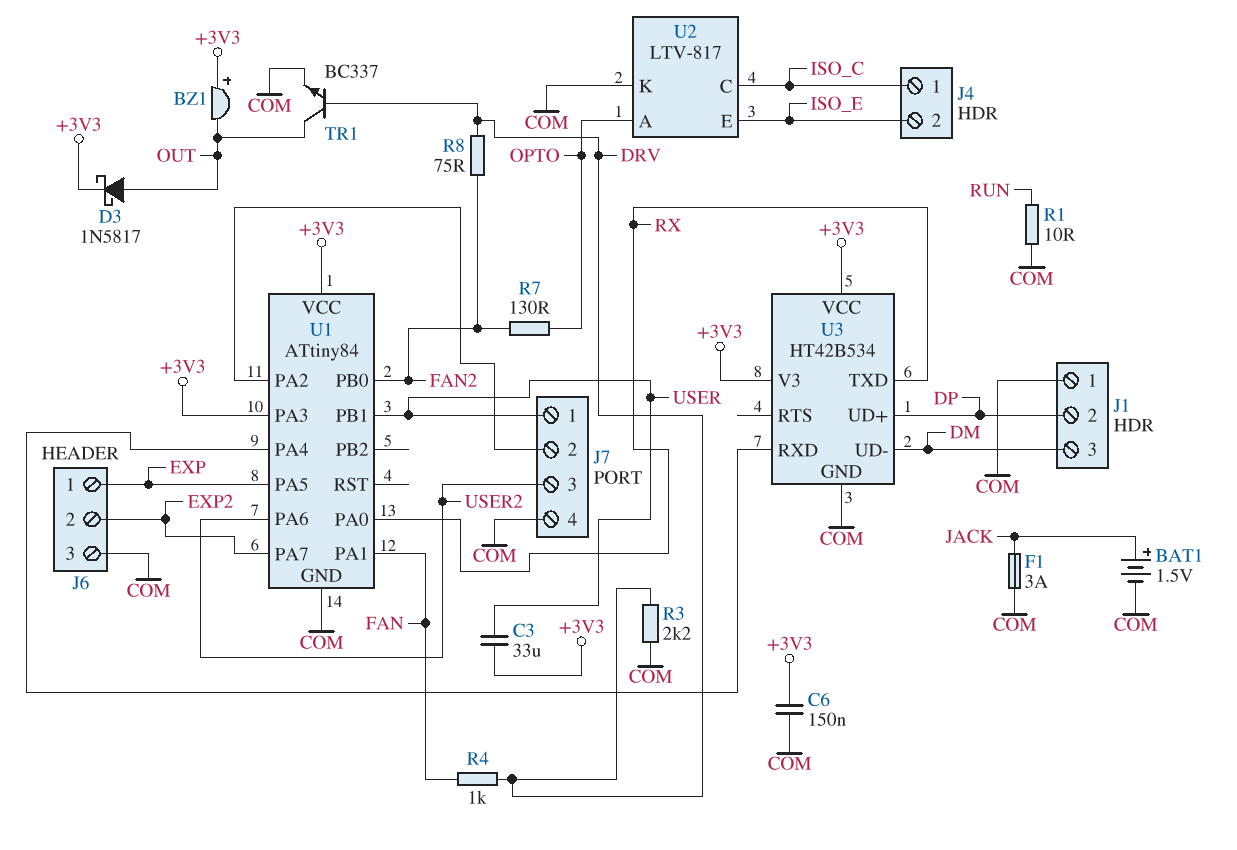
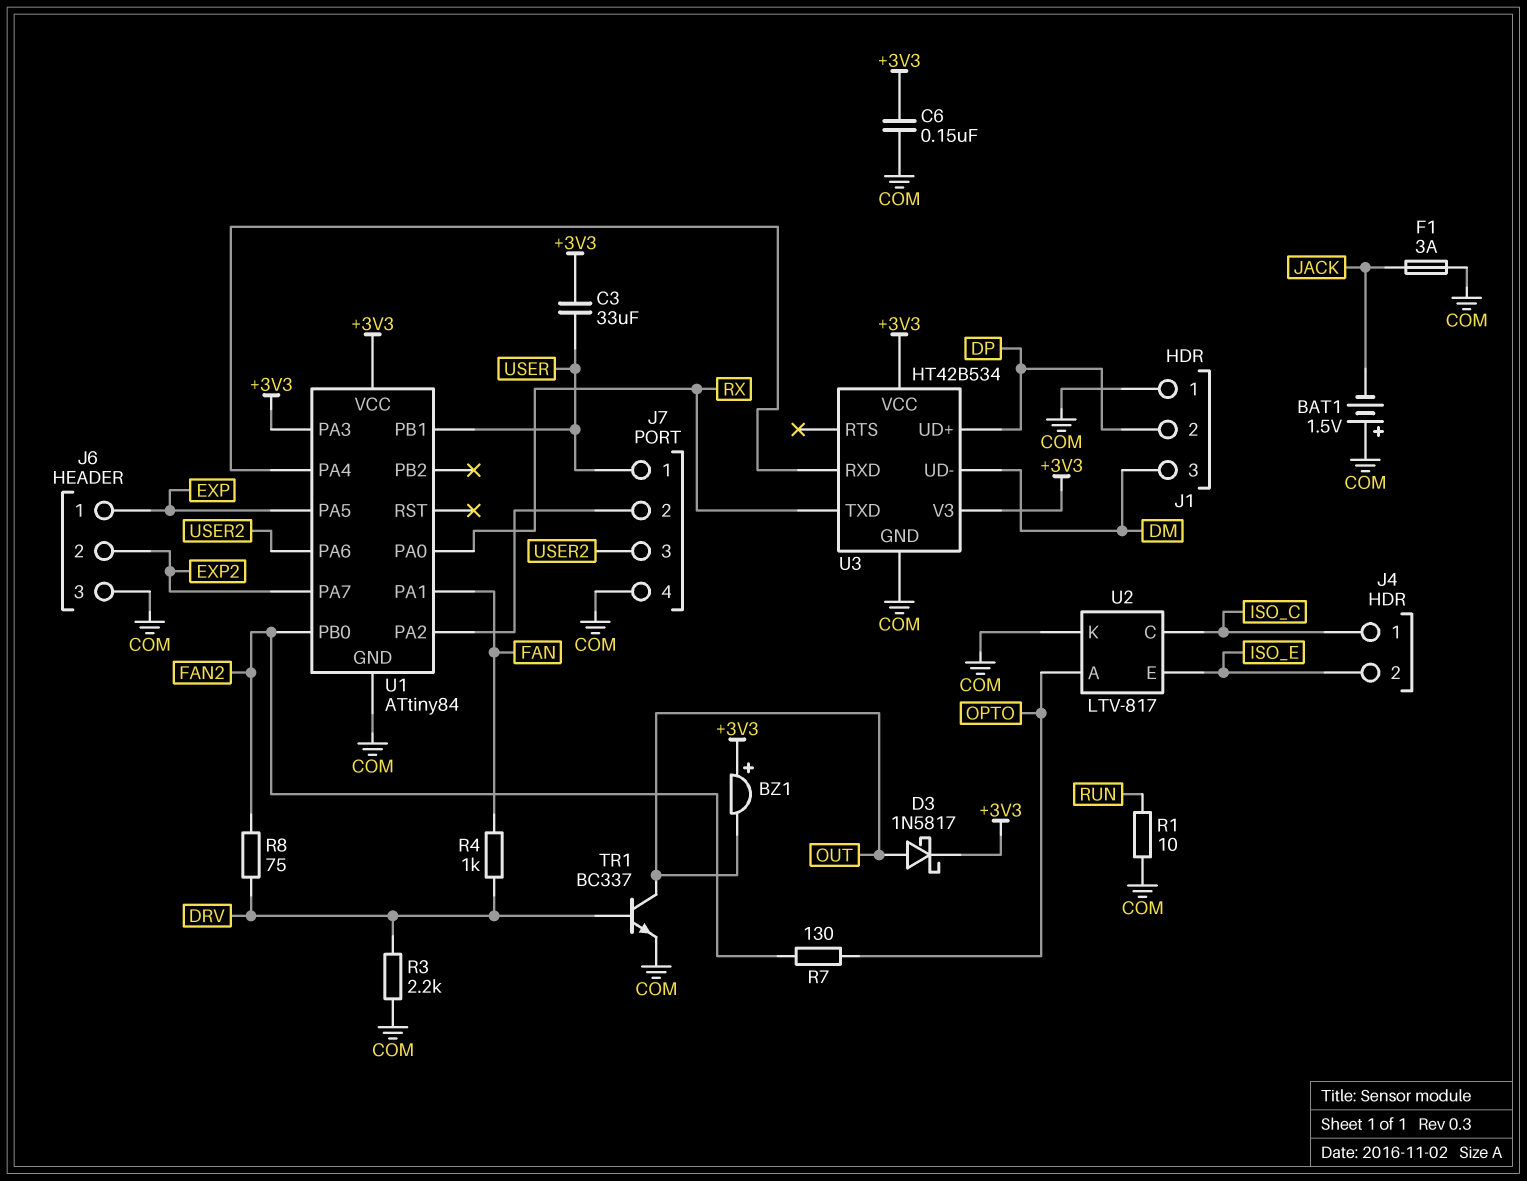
BAT1: 1.5V (plus JACK, minus COM) -> 1.5V (plus COM, minus JACK)

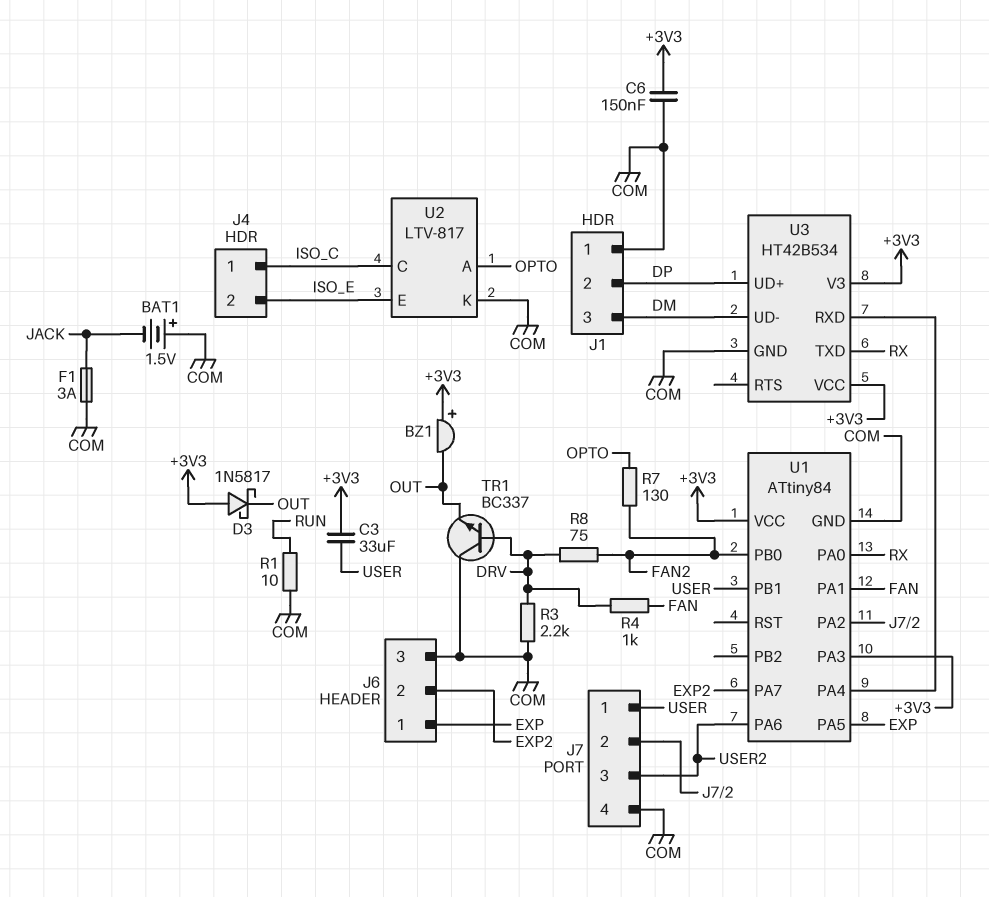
D3: schottky 1N5817 (A OUT, K +3V3) -> schottky 1N5817 (A +3V3, K OUT)
TR1: NPN BC337 (B DRV, C OUT, E COM) -> NPN BC337 (B DRV, C COM, E OUT)

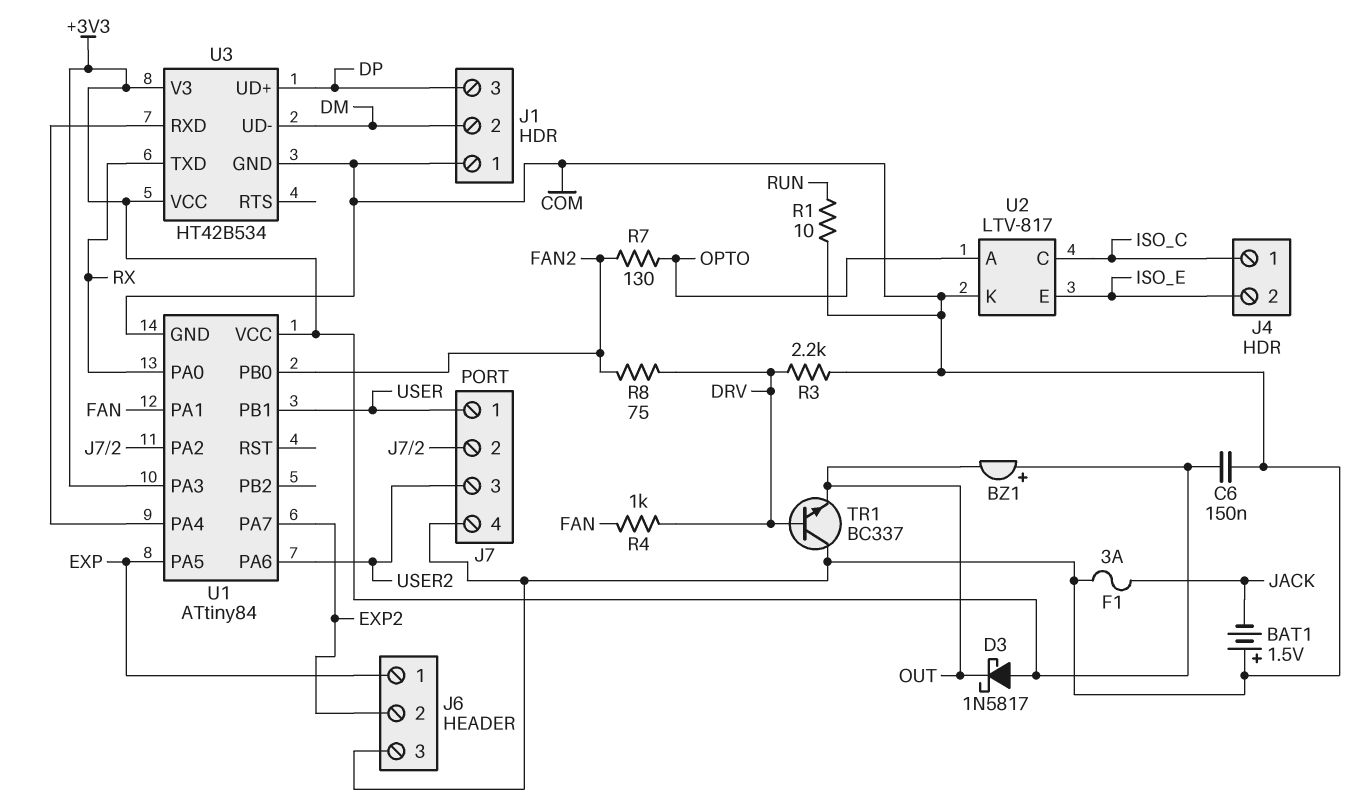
C3: 33uF (+3V3, USER) -> none
J1 pin 2: DP -> DM
J1 pin 3: DM -> DP

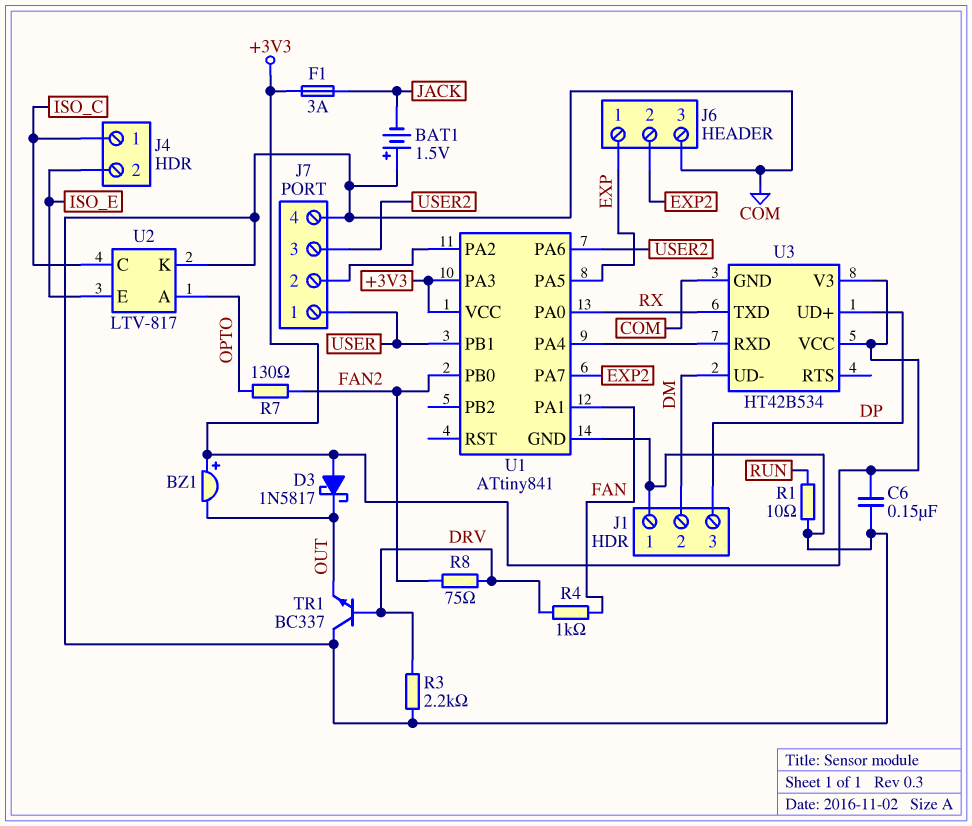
F1: 3A (COM, JACK) -> 3A (+3V3, JACK)
U1: ATtiny84 -> ATtiny841

